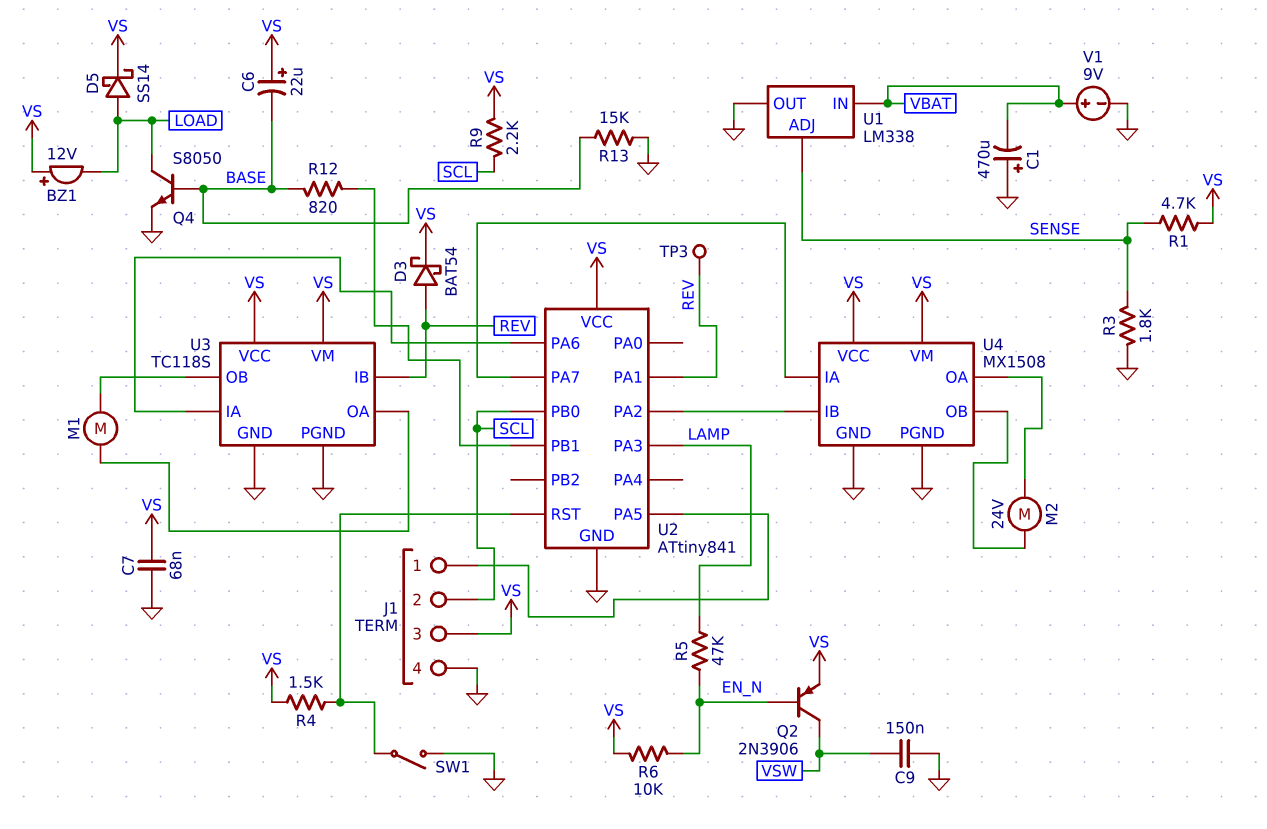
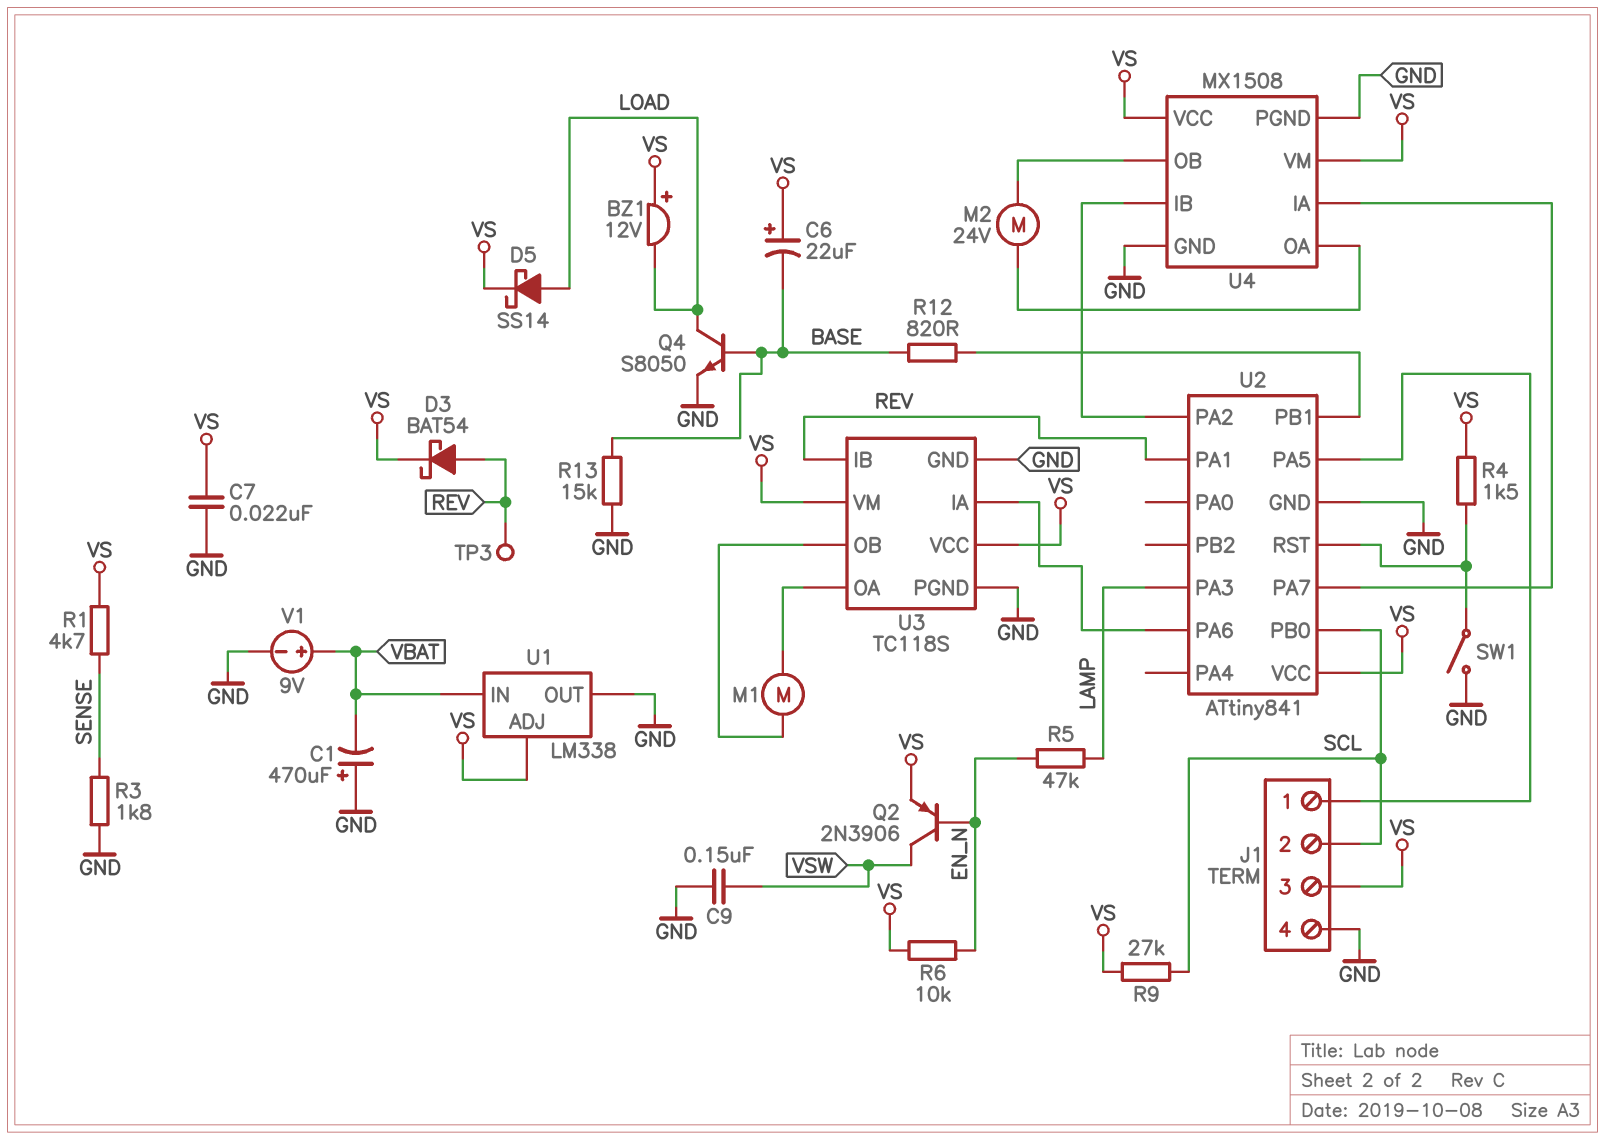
C7: 68nF (GND, VS) -> 22nF (GND, VS)
R9: 2.2k (SCL, VS) -> 27k (SCL, VS)
U1 pin ADJ: SENSE -> VS

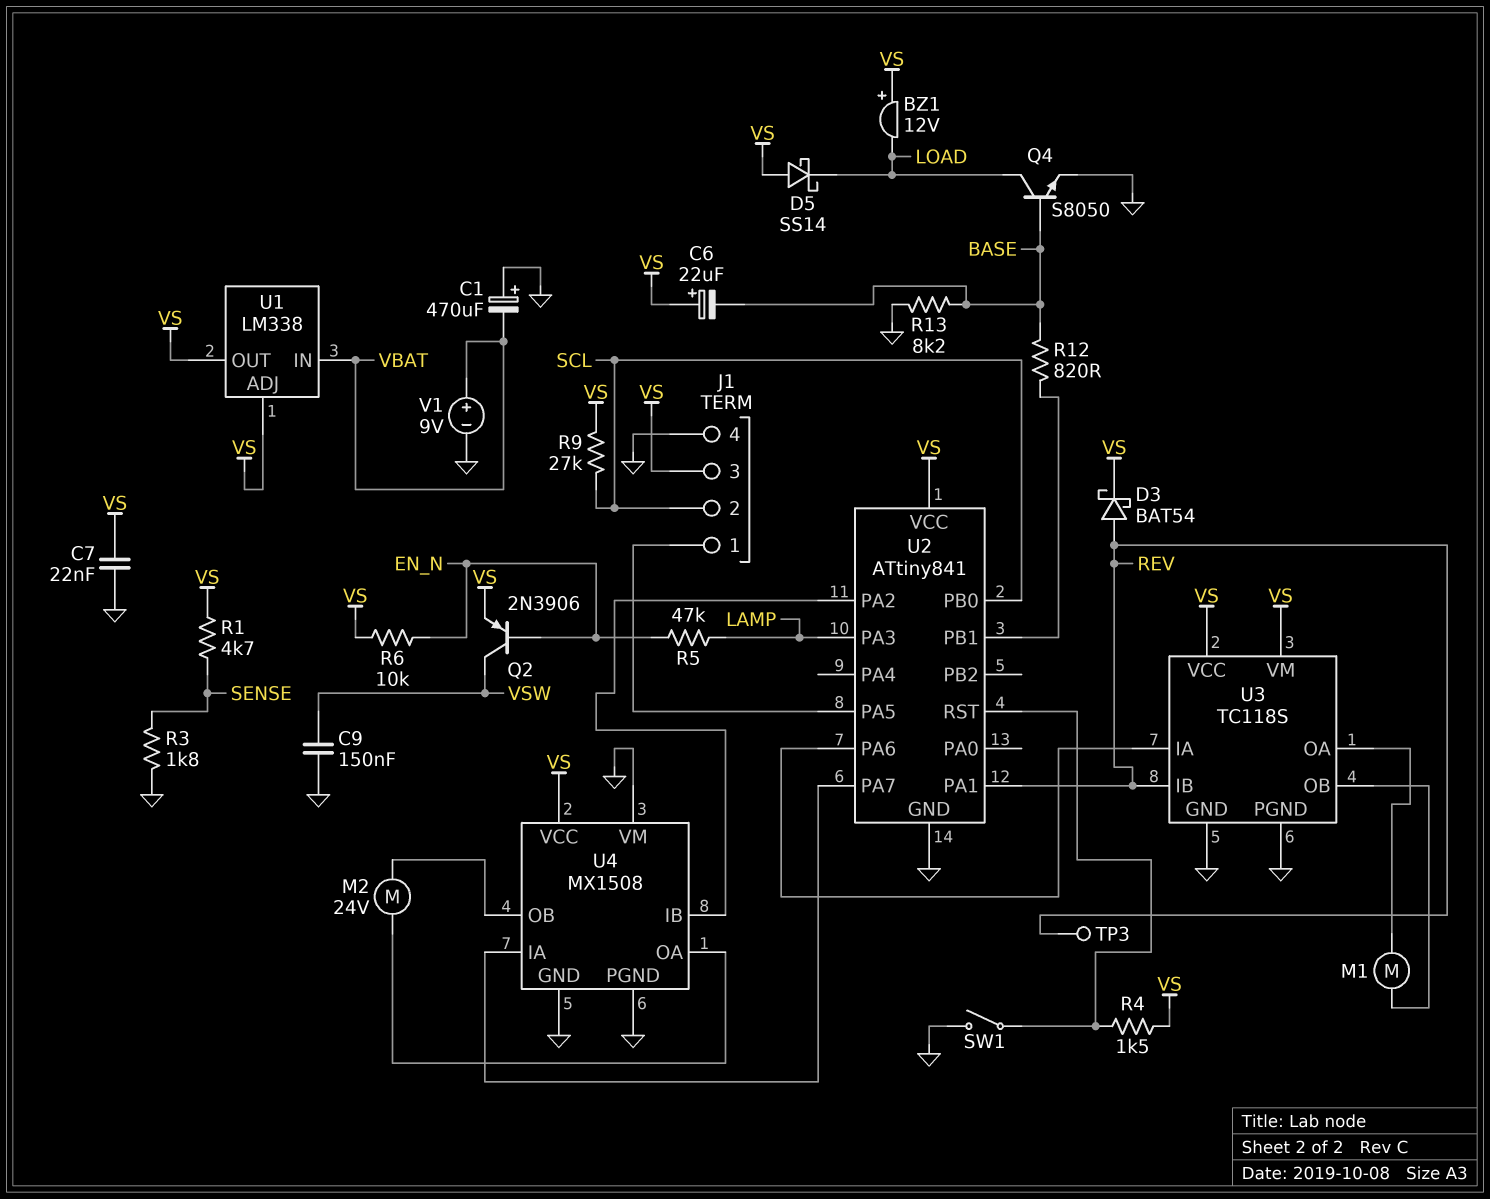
D5: schottky SS14 (A LOAD, K VS) -> schottky SS14 (A VS, K LOAD)
R13: 15k (BASE, GND) -> 8.2k (BASE, GND)
U1 pin OUT: GND -> VS
U4 pin VM: VS -> GND

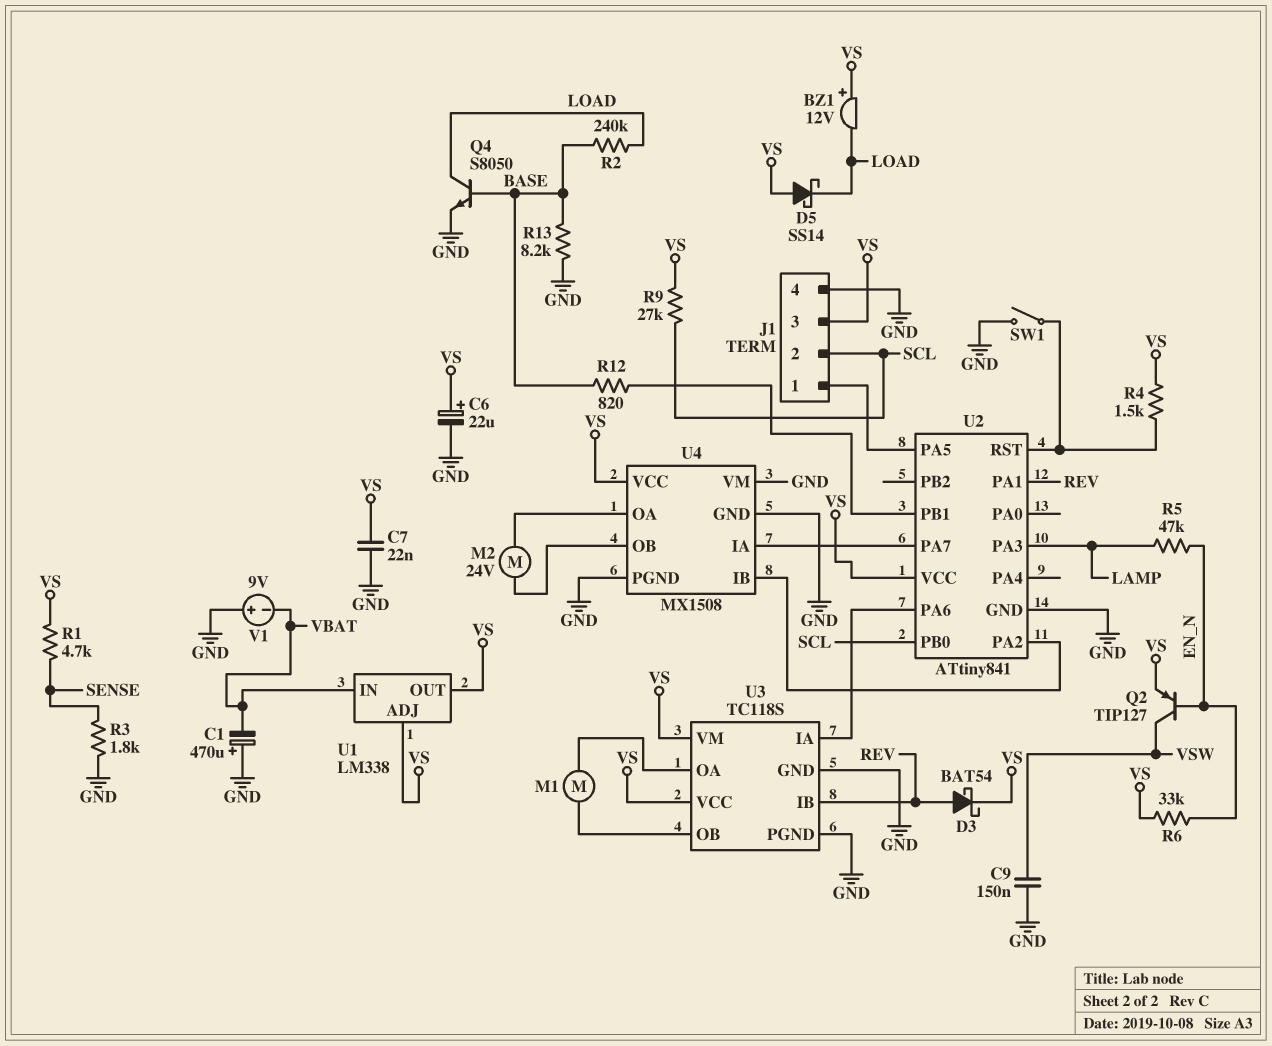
C6: 22uF (plus VS, minus BASE) -> 22uF (plus VS, minus GND)
Q2: PNP 2N3906 (B EN_N, C VSW, E VS) -> PNP TIP127 (B EN_N, C VSW, E VS)
R2: none -> 240k (BASE, LOAD)
R6: 10k (EN_N, VS) -> 33k (EN_N, VS)
TP3: test point (REV) -> none
V1: 9V (plus VBAT, minus GND) -> 9V (plus GND, minus VBAT)

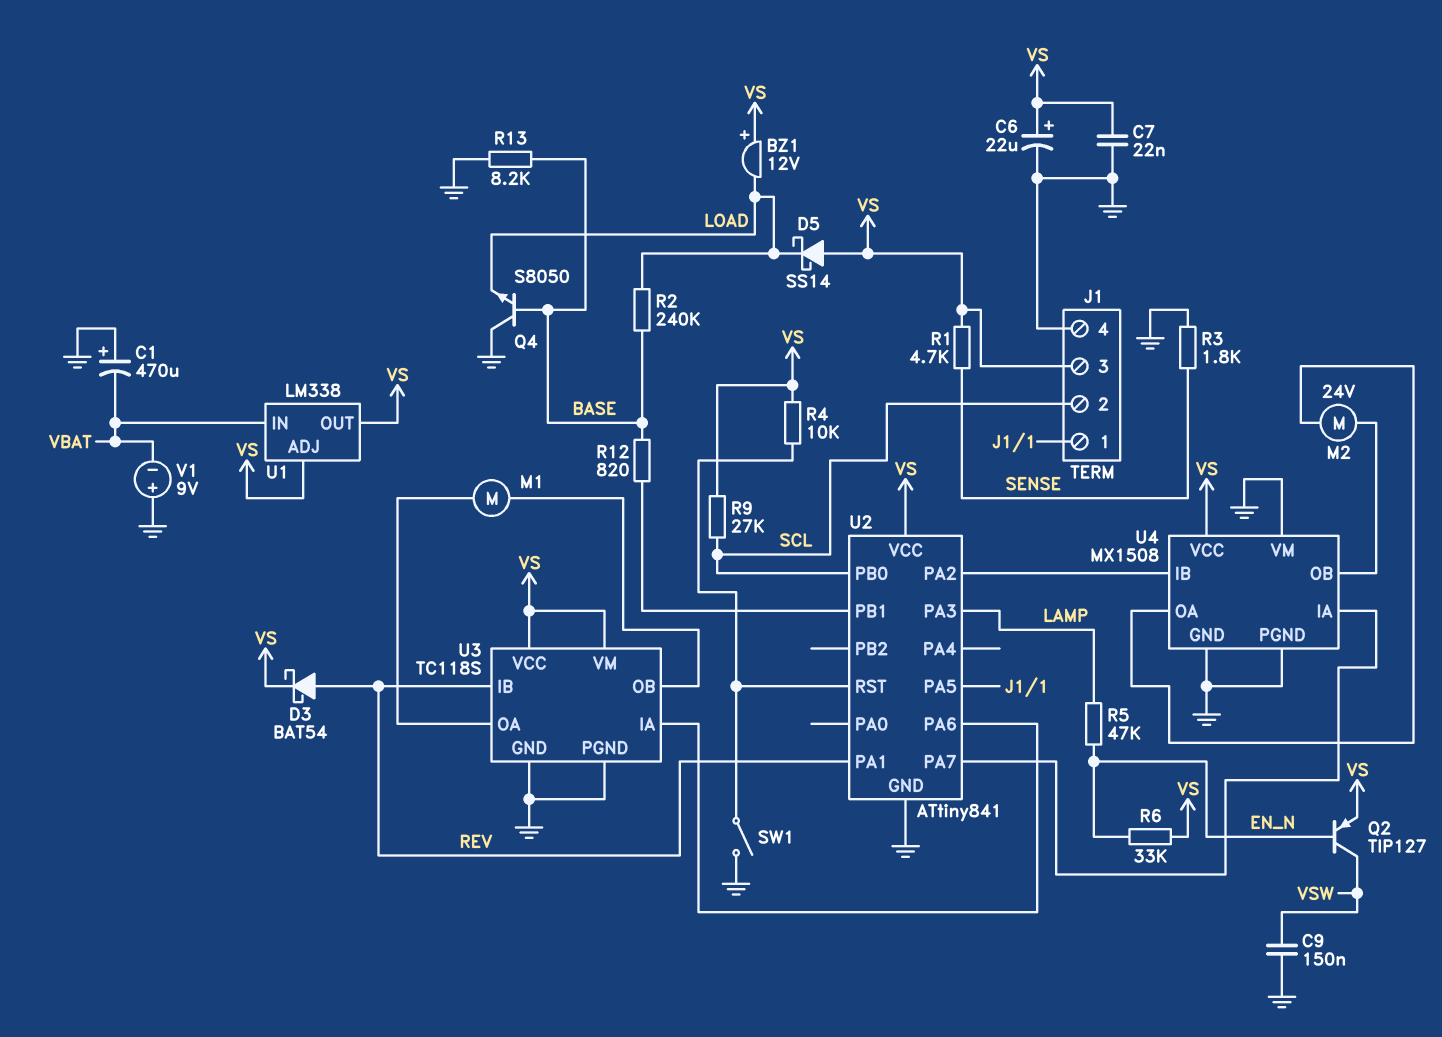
Q4: NPN S8050 (B BASE, C LOAD, E GND) -> NPN S8050 (B BASE, C GND, E LOAD)
R4: 1.5k (U2/RST, VS) -> 10k (U2/RST, VS)

